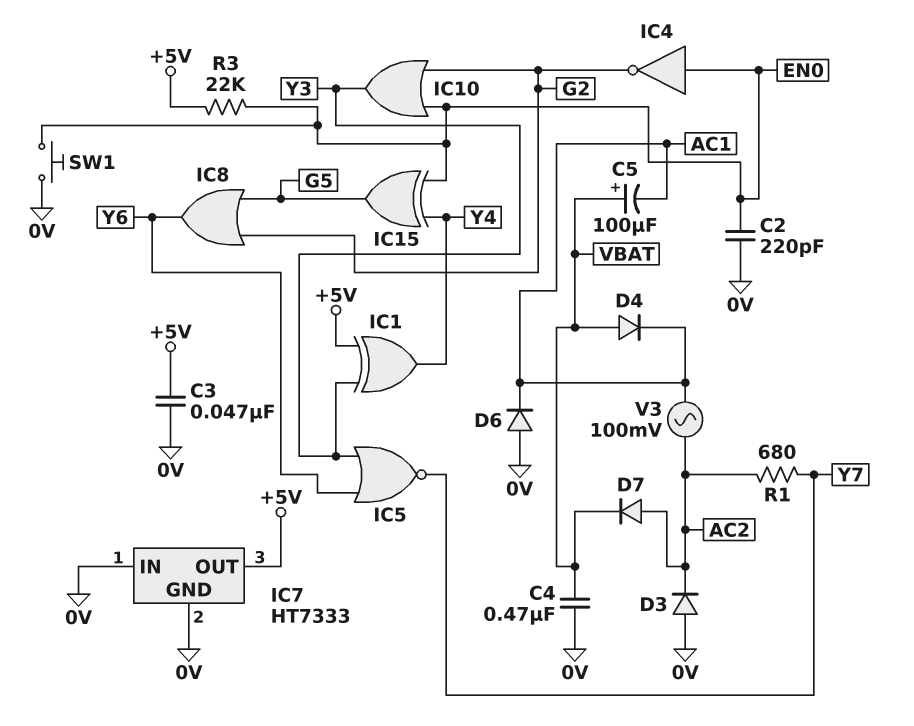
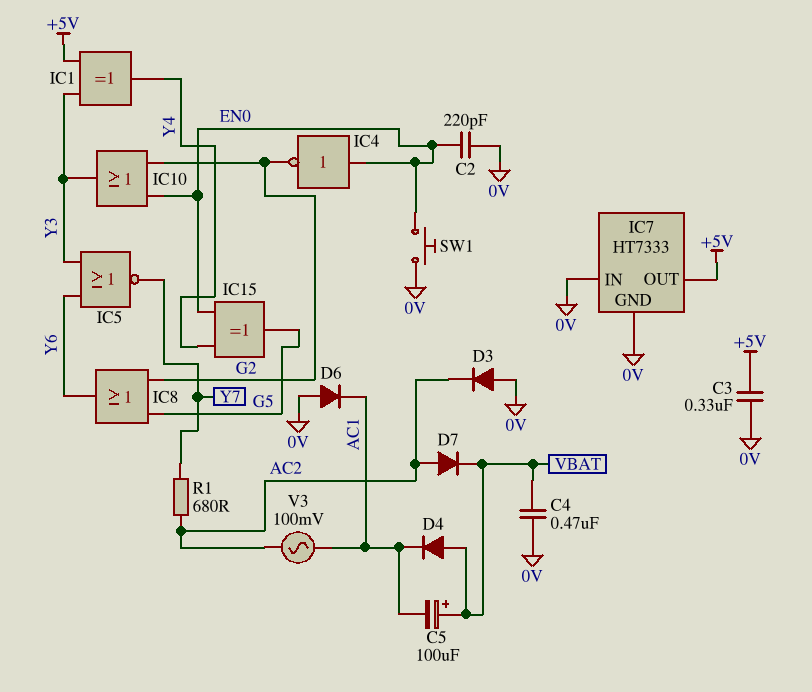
C3: 47nF (+5V, 0V) -> 330nF (+5V, 0V)
R3: 22k (+5V, EN0) -> none

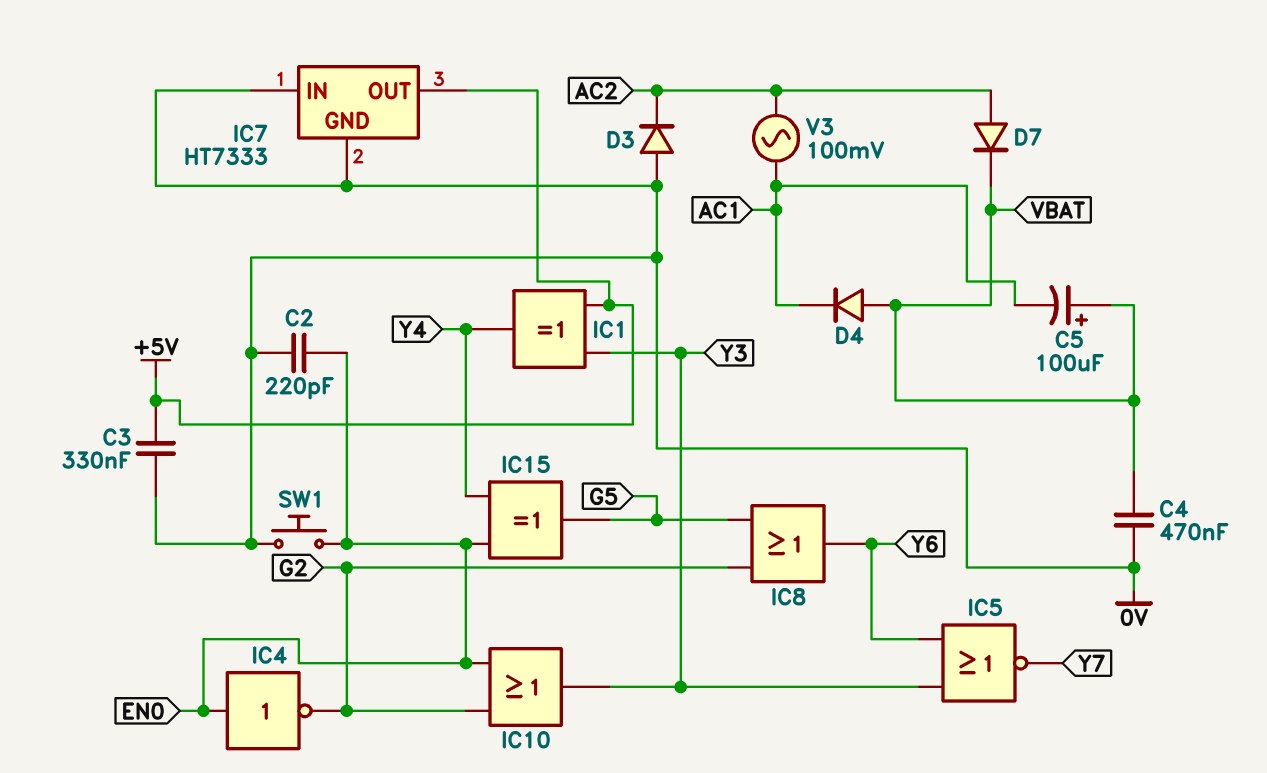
D6: diode (A 0V, K AC1) -> none
R1: 680 (AC2, Y7) -> none

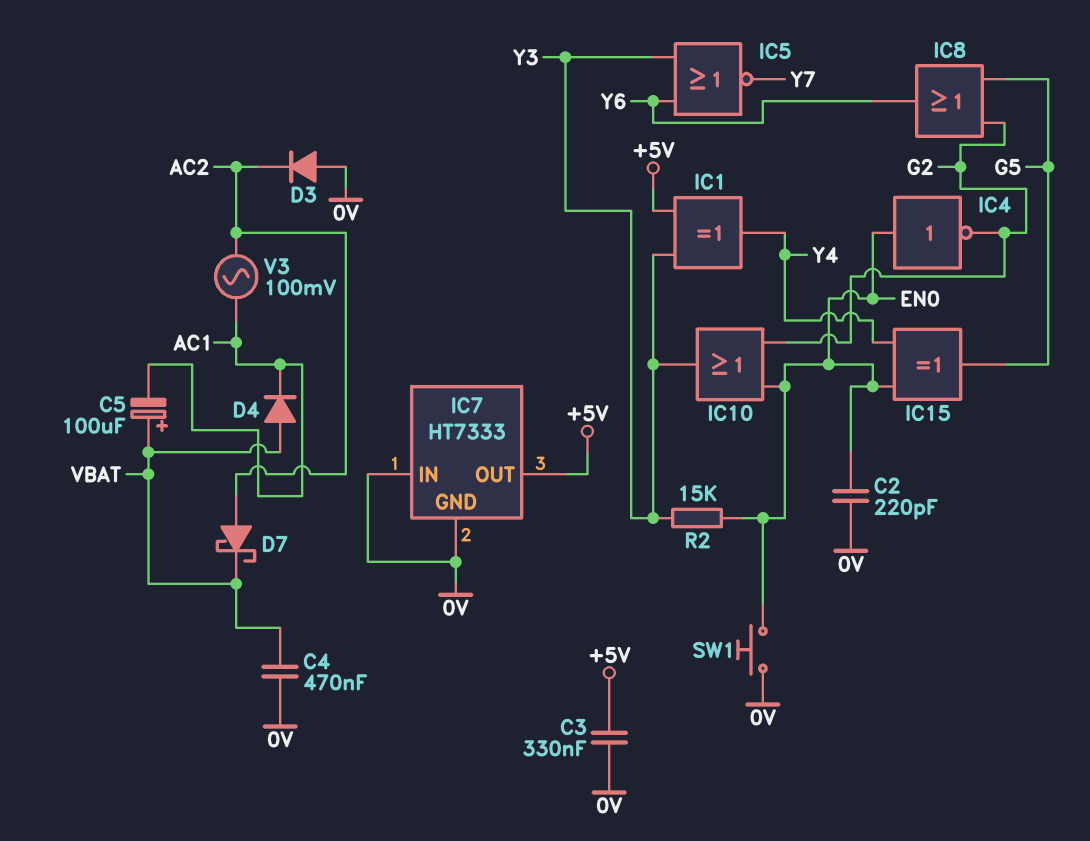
D7: diode (A AC2, K VBAT) -> schottky (A AC2, K VBAT)
R2: none -> 15k (EN0, Y3)

